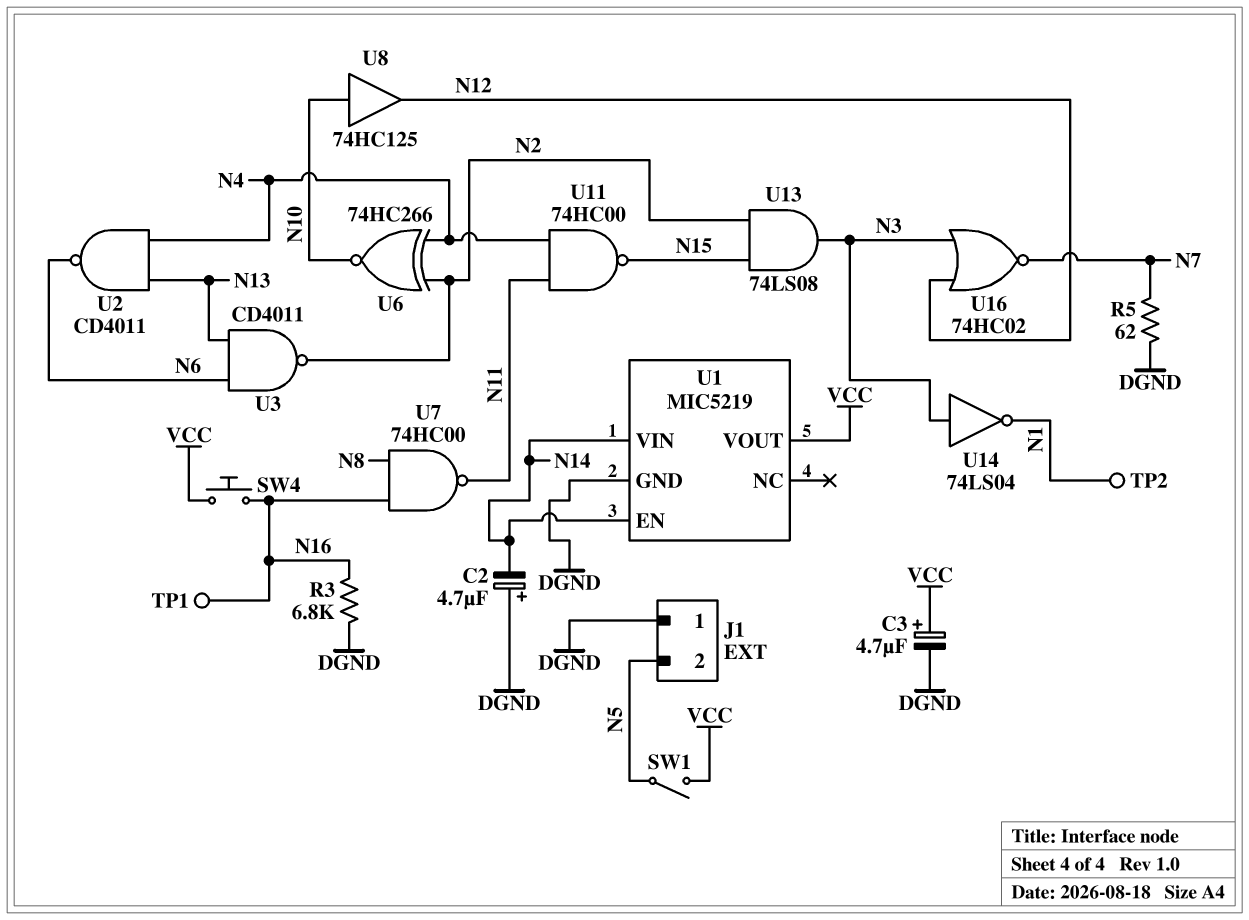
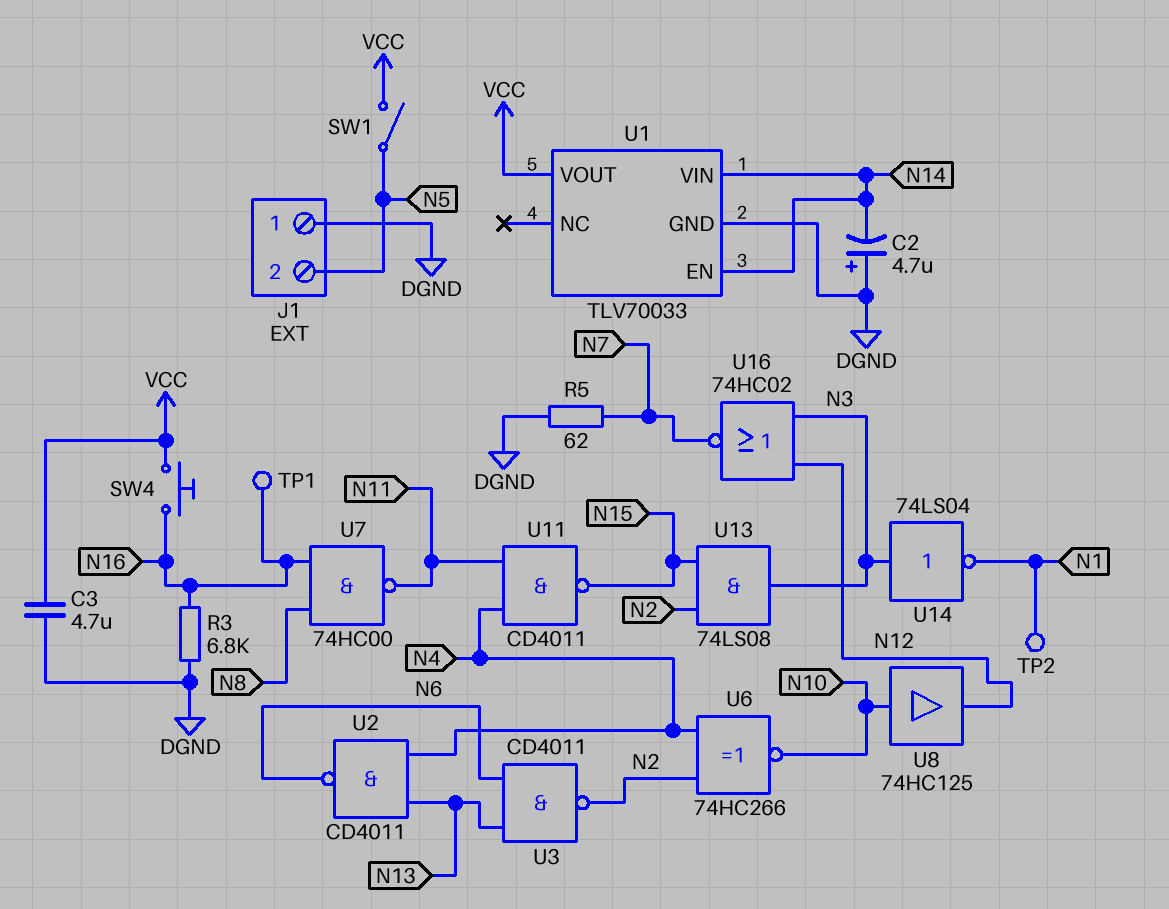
C3: 4.7uF (plus VCC, minus DGND) -> 4.7uF (DGND, VCC)
U1: MIC5219 -> TLV70033
U11: NAND 74HC00 (in N4, in N11, out N15) -> NAND CD4011 (in N4, in N11, out N15)

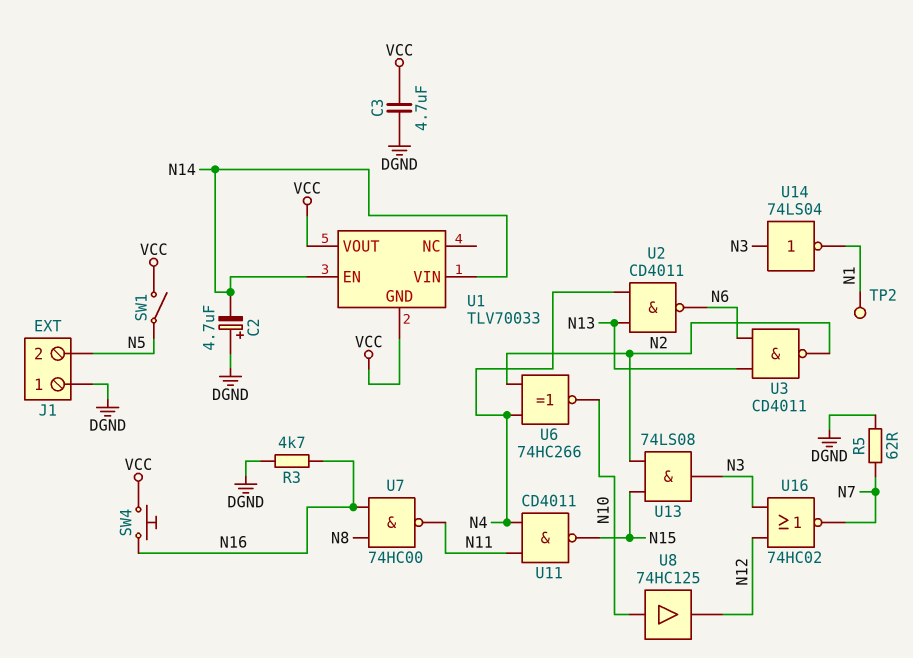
R3: 6.8k (DGND, N16) -> 4.7k (DGND, N16)
TP1: test point (N16) -> none
U1 pin GND: DGND -> VCC

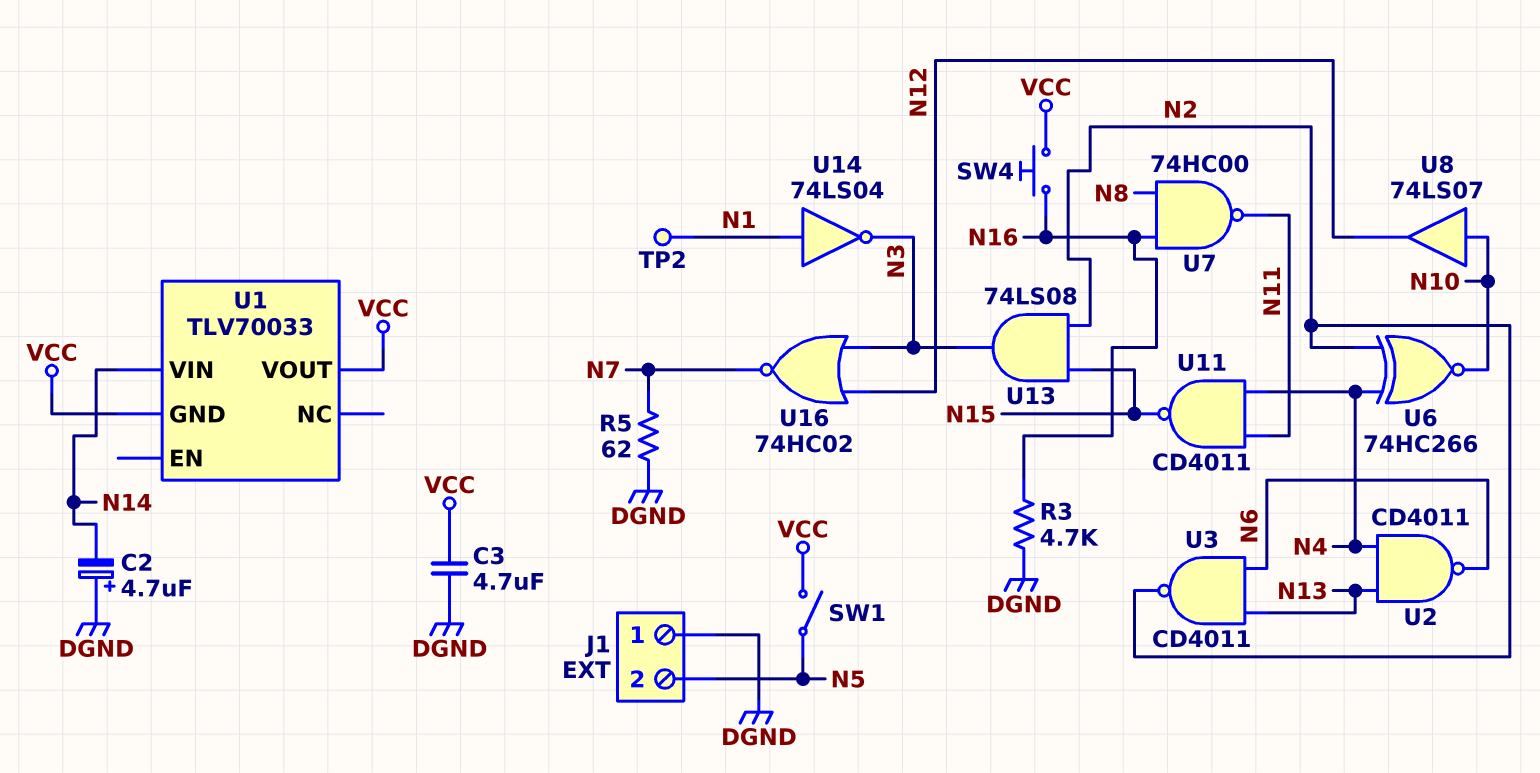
U1 pin EN: N14 -> none
U8: buffer 74HC125 (in N10, out N12) -> buffer 74LS07 (in N10, out N12)
U14: NOT 74LS04 (in N3, out N1) -> NOT 74LS04 (in N1, out N3)

